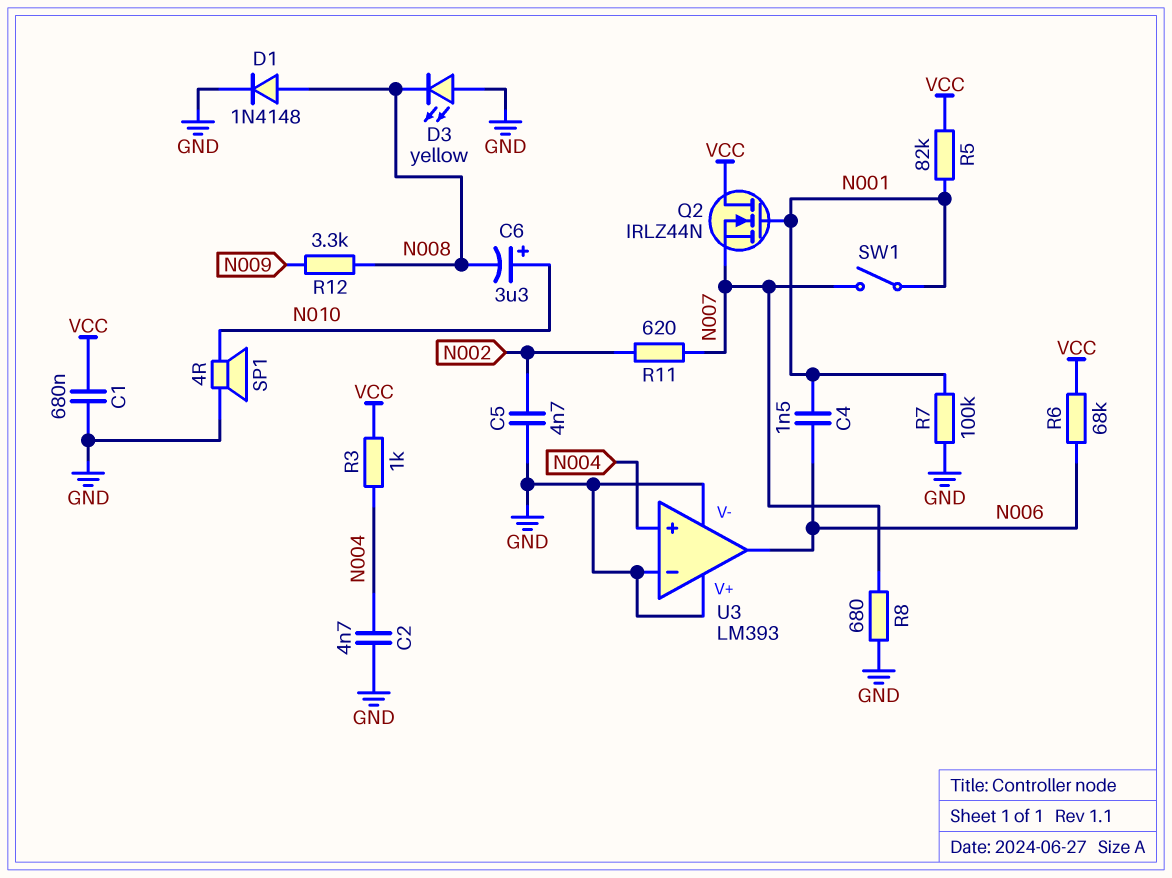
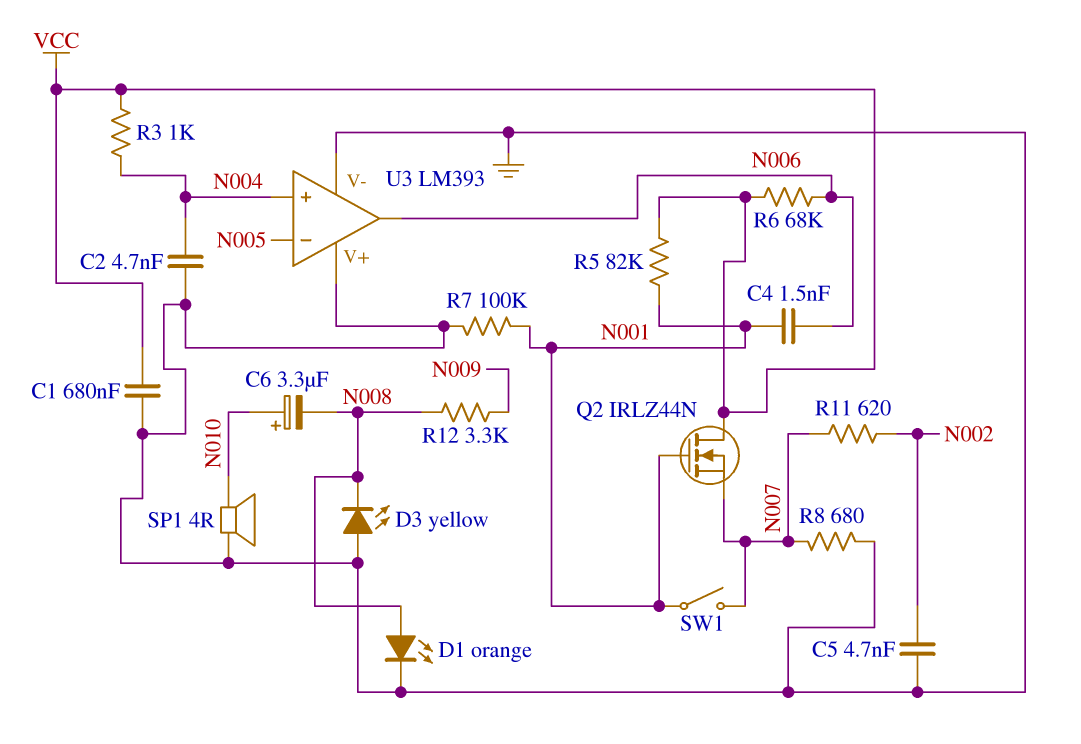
D1: diode 1N4148 (A N008, K GND) -> LED orange (A N008, K GND)
U3 pin in-: GND -> N005

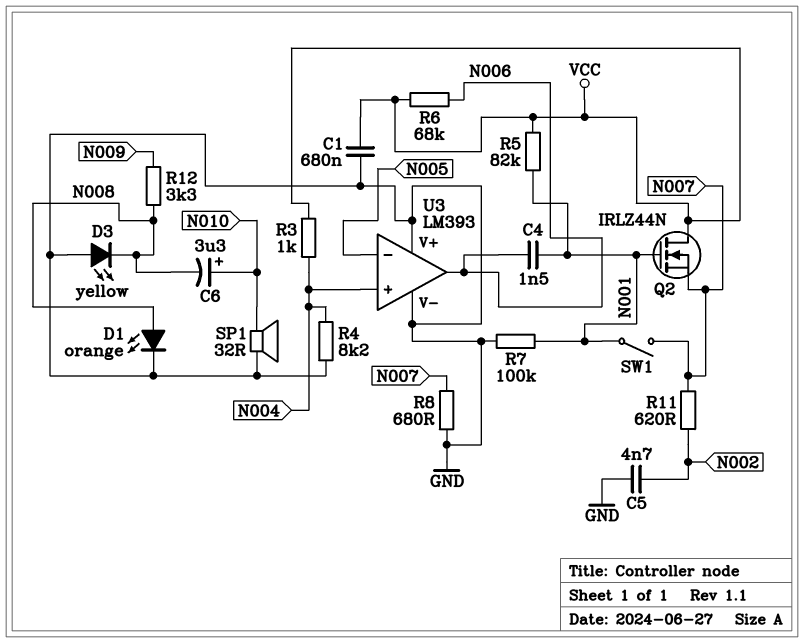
C2: 4.7nF (GND, N004) -> none
R4: none -> 8.2k (GND, N004)
SP1: speaker 4R (GND, N010) -> speaker 32R (GND, N010)

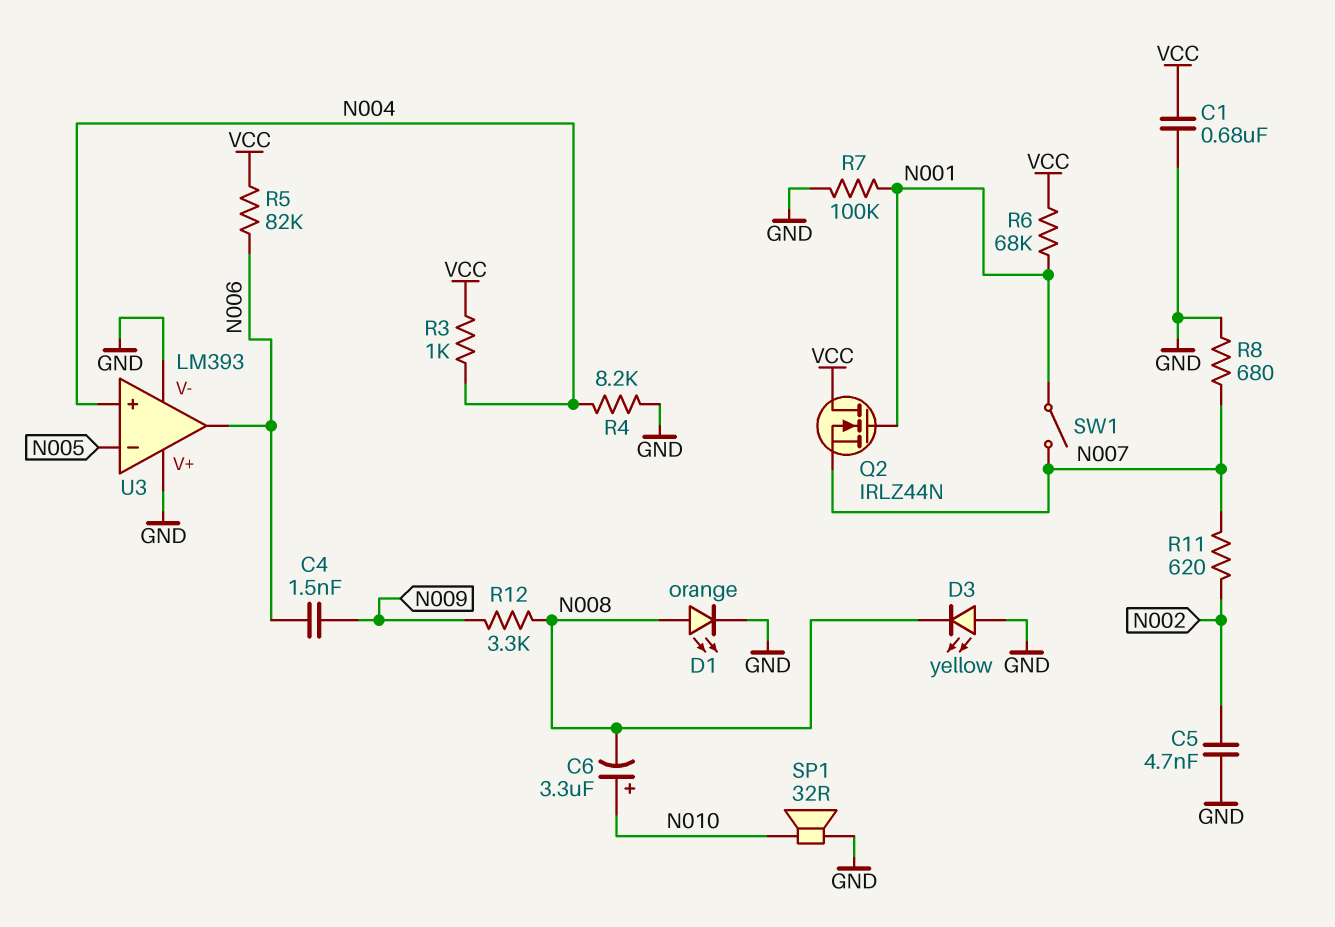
C4: 1.5nF (N001, N006) -> 1.5nF (N006, N009)
R5: 82k (N001, VCC) -> 82k (N006, VCC)
R6: 68k (N006, VCC) -> 68k (N001, VCC)

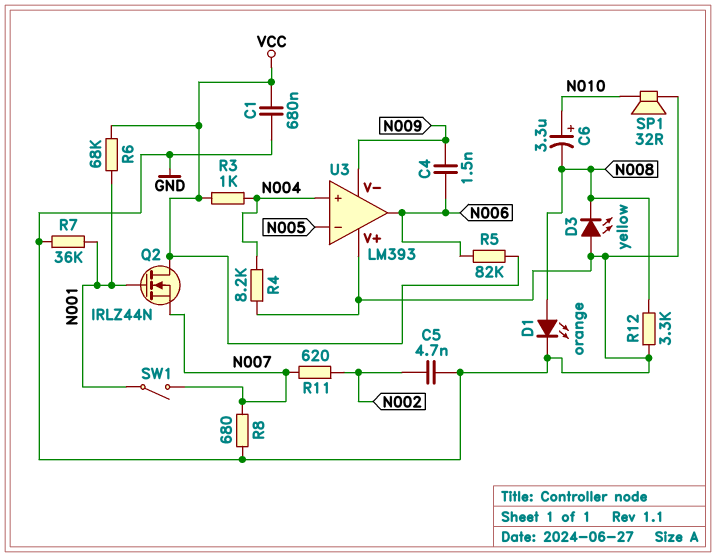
R7: 100k (GND, N001) -> 36k (GND, N001)
R12: 3.3k (N008, N009) -> 3.3k (GND, N008)
U3 pin V-: GND -> N009

